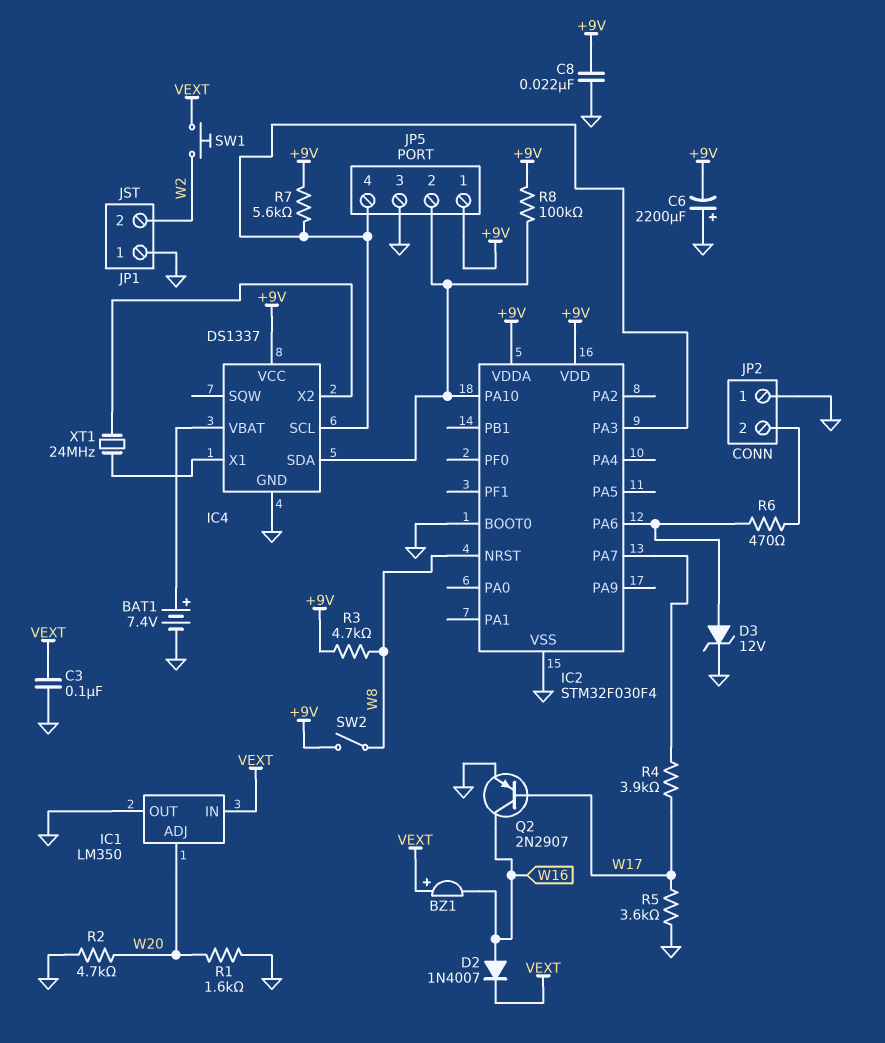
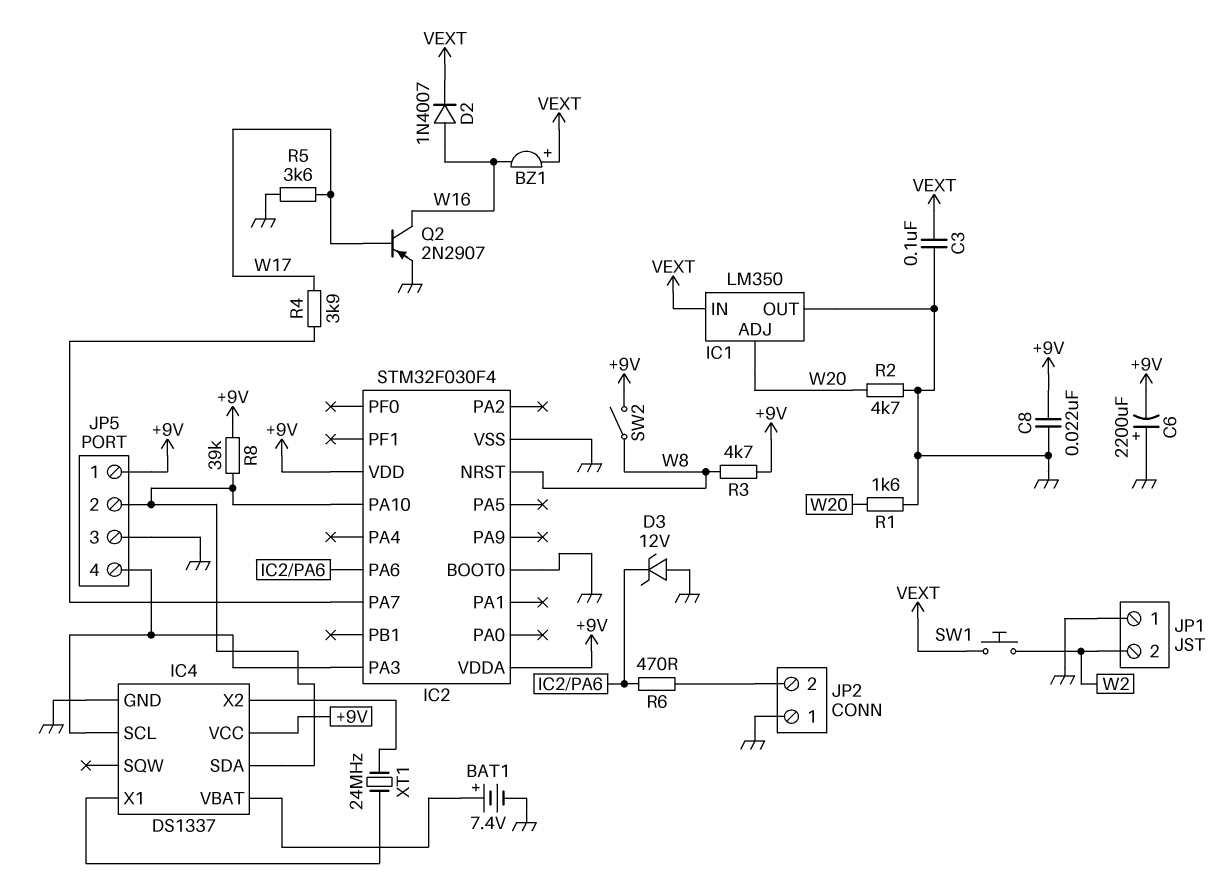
D3: zener 12V (A IC2/PA6, K GND) -> zener 12V (A GND, K IC2/PA6)
R7: 5.6k (+9V, IC2/PA3) -> none
R8: 100k (+9V, IC2/PA10) -> 39k (+9V, IC2/PA10)

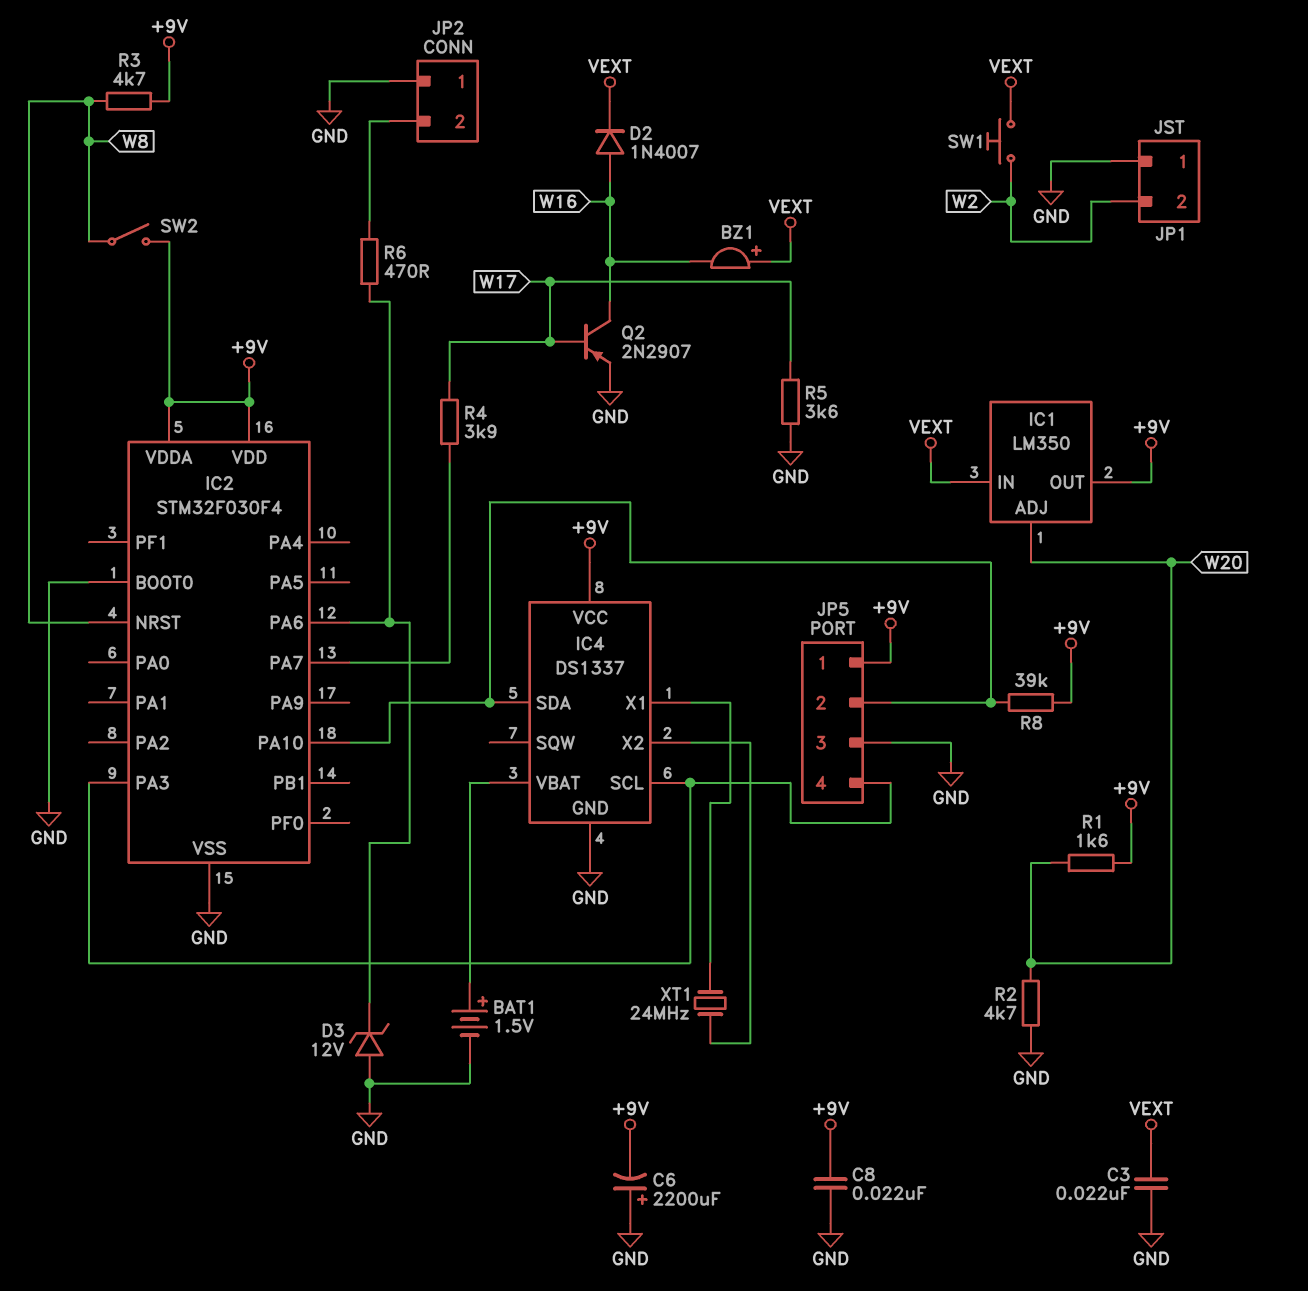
BAT1: 7.4V (plus IC4/VBAT, minus GND) -> 1.5V (plus IC4/VBAT, minus GND)
C3: 100nF (GND, VEXT) -> 22nF (GND, VEXT)
IC1 pin OUT: GND -> +9V
R1: 1.6k (GND, W20) -> 1.6k (+9V, W20)

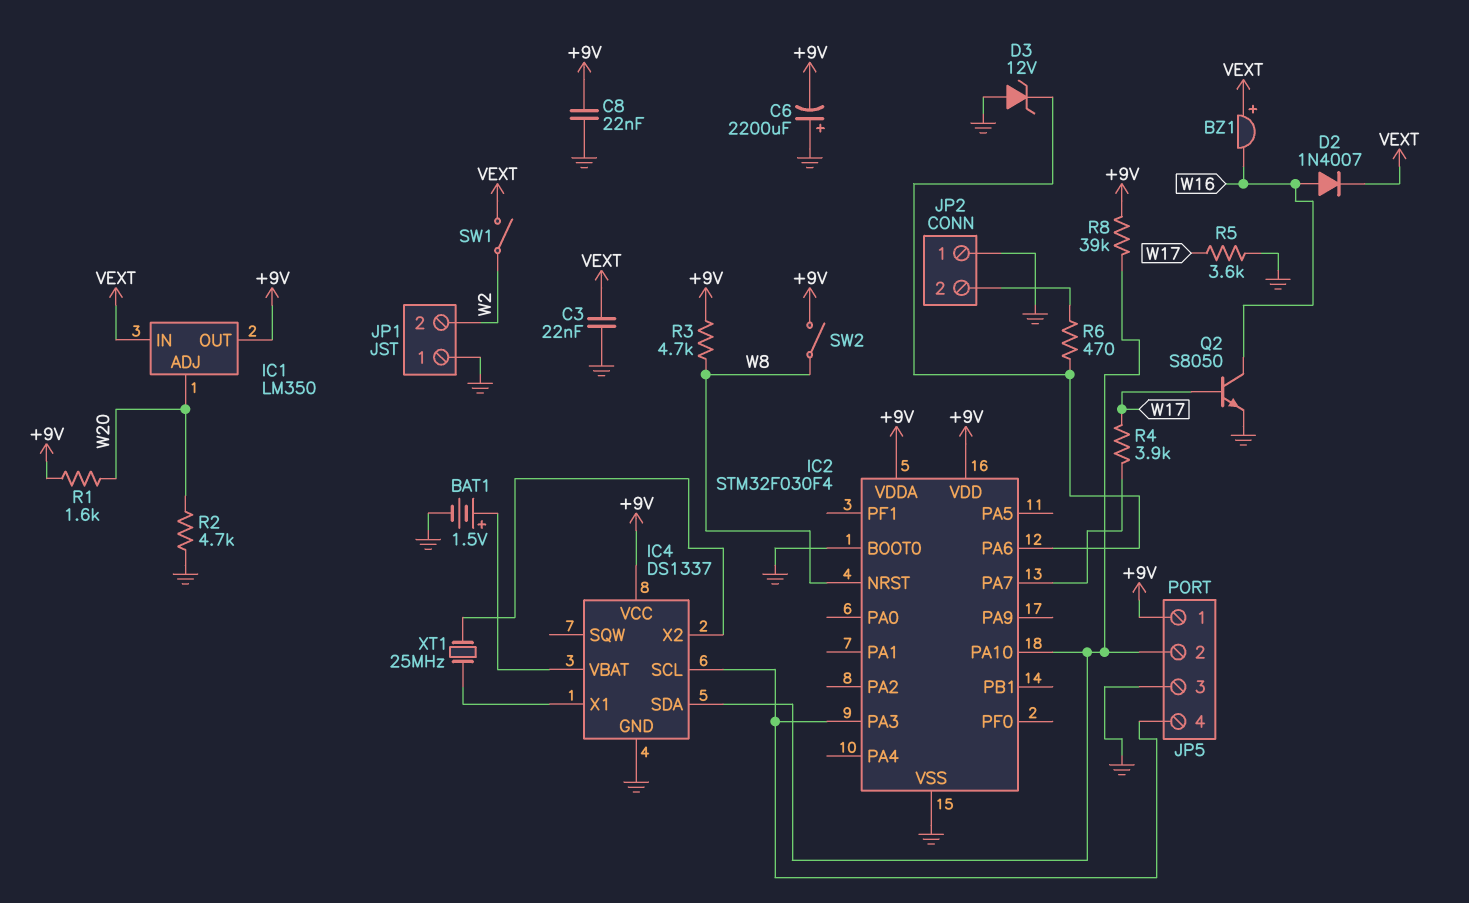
Q2: PNP 2N2907 (B W17, C W16, E GND) -> NPN S8050 (B W17, C W16, E GND)
SW1: button (VEXT, W2) -> switch (VEXT, W2)
XT1: 24MHz (IC4/X1, IC4/X2) -> 25MHz (IC4/X1, IC4/X2)

